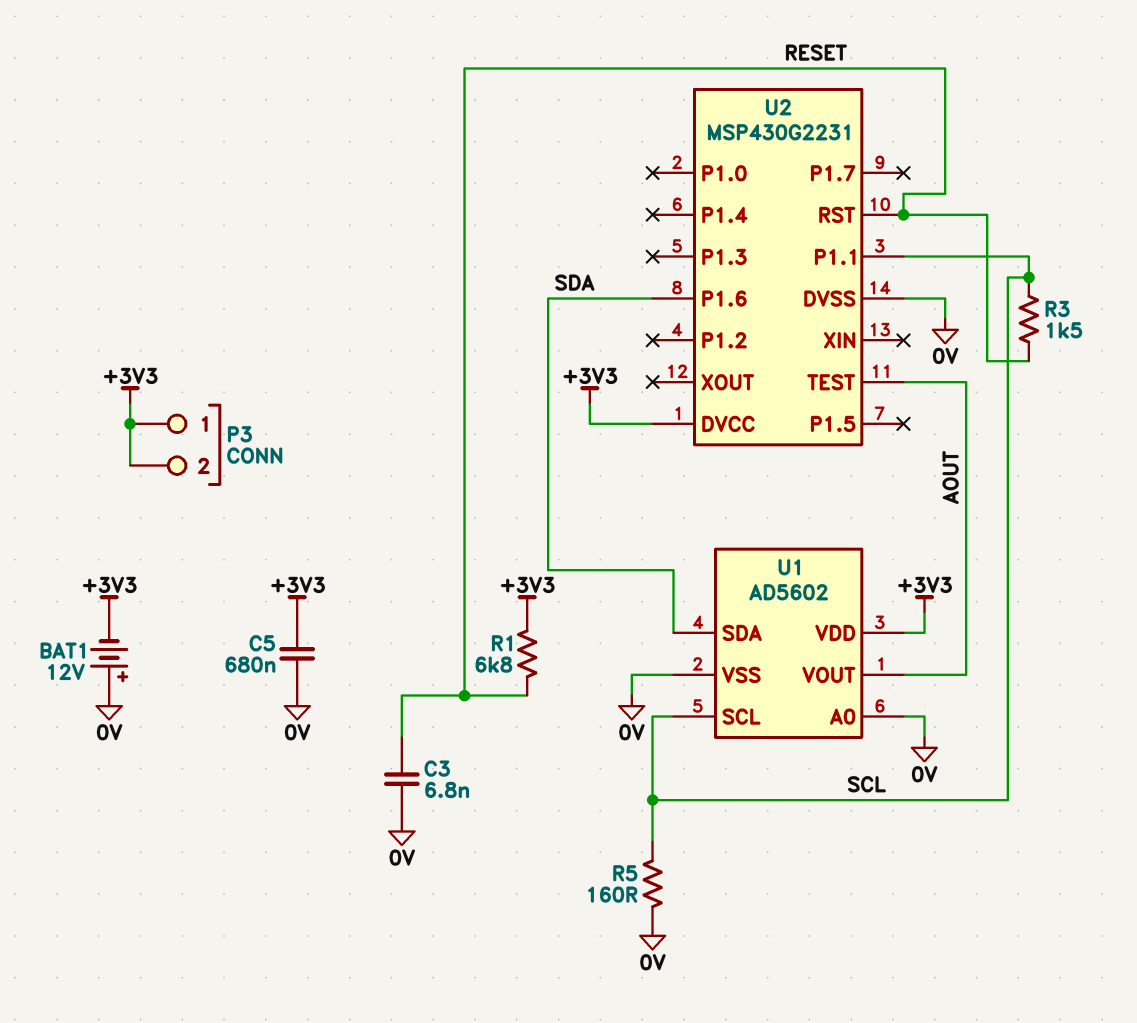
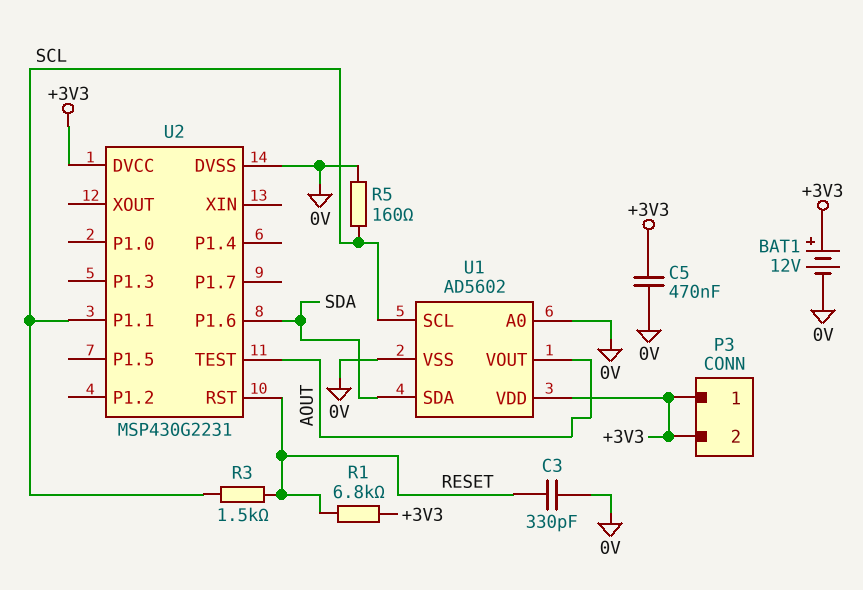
BAT1: 12V (plus 0V, minus +3V3) -> 12V (plus +3V3, minus 0V)
C3: 6.8nF (0V, RESET) -> 330pF (0V, RESET)
C5: 680nF (+3V3, 0V) -> 470nF (+3V3, 0V)

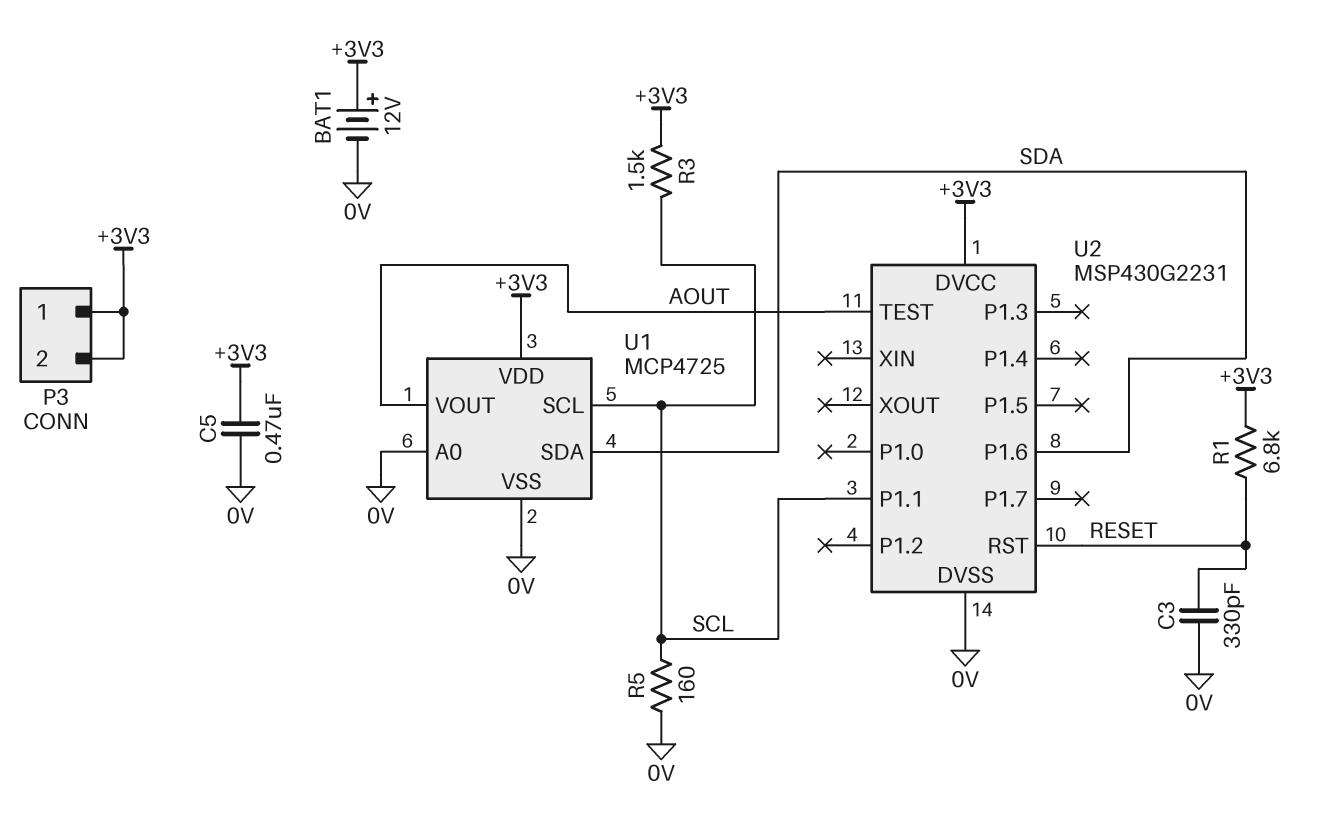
R3: 1.5k (RESET, SCL) -> 1.5k (+3V3, SCL)
U1: AD5602 -> MCP4725

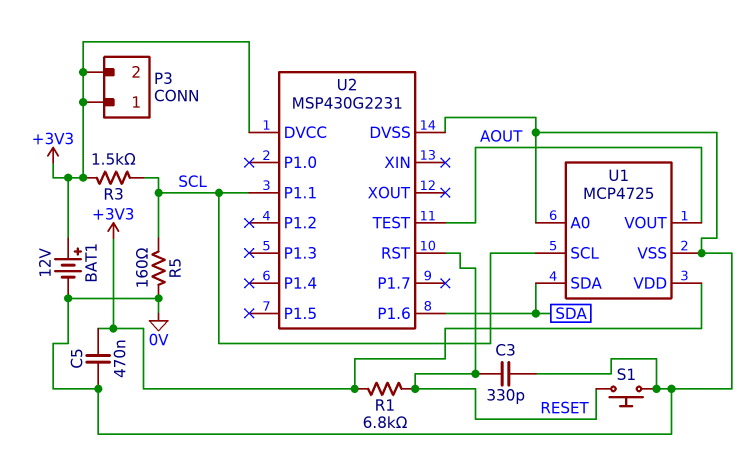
S1: none -> button (0V, RESET)

